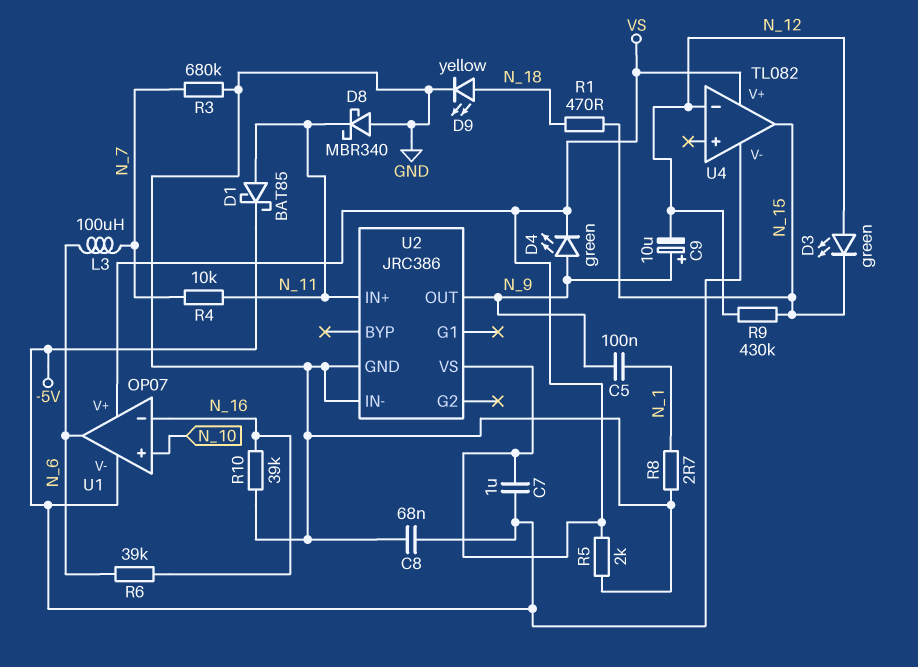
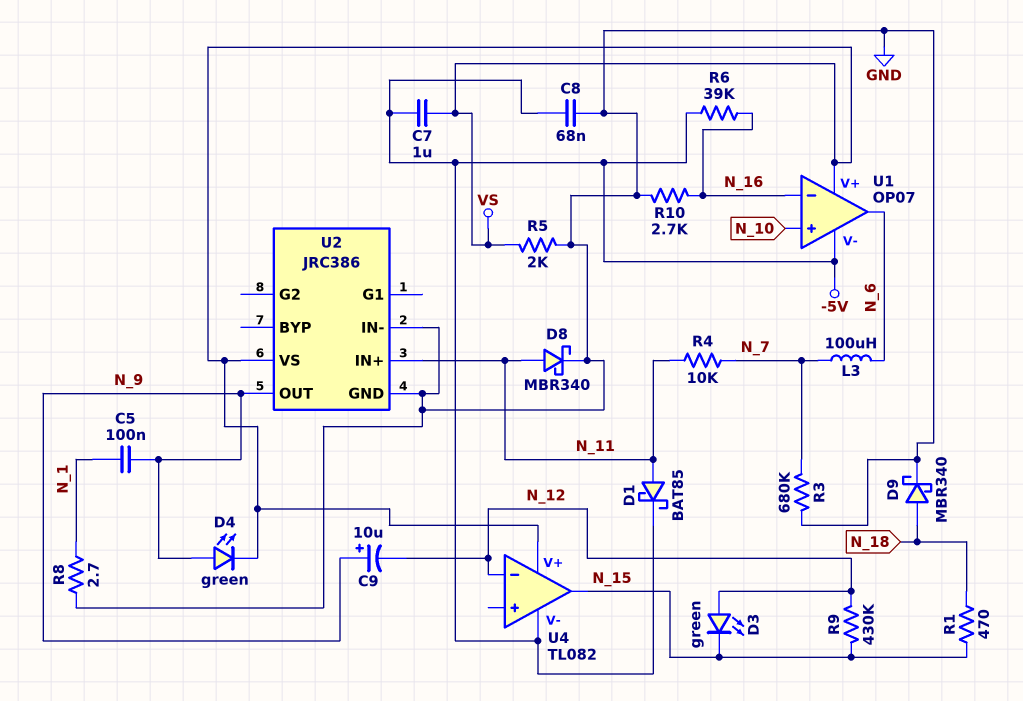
D8: schottky MBR340 (A GND, K N_11) -> schottky MBR340 (A N_11, K GND)
D9: LED yellow (A N_18, K GND) -> schottky MBR340 (A N_18, K GND)
R6: 39k (N_6, N_16) -> 39k (-5V, N_16)
R10: 39k (GND, N_16) -> 2.7k (GND, N_16)

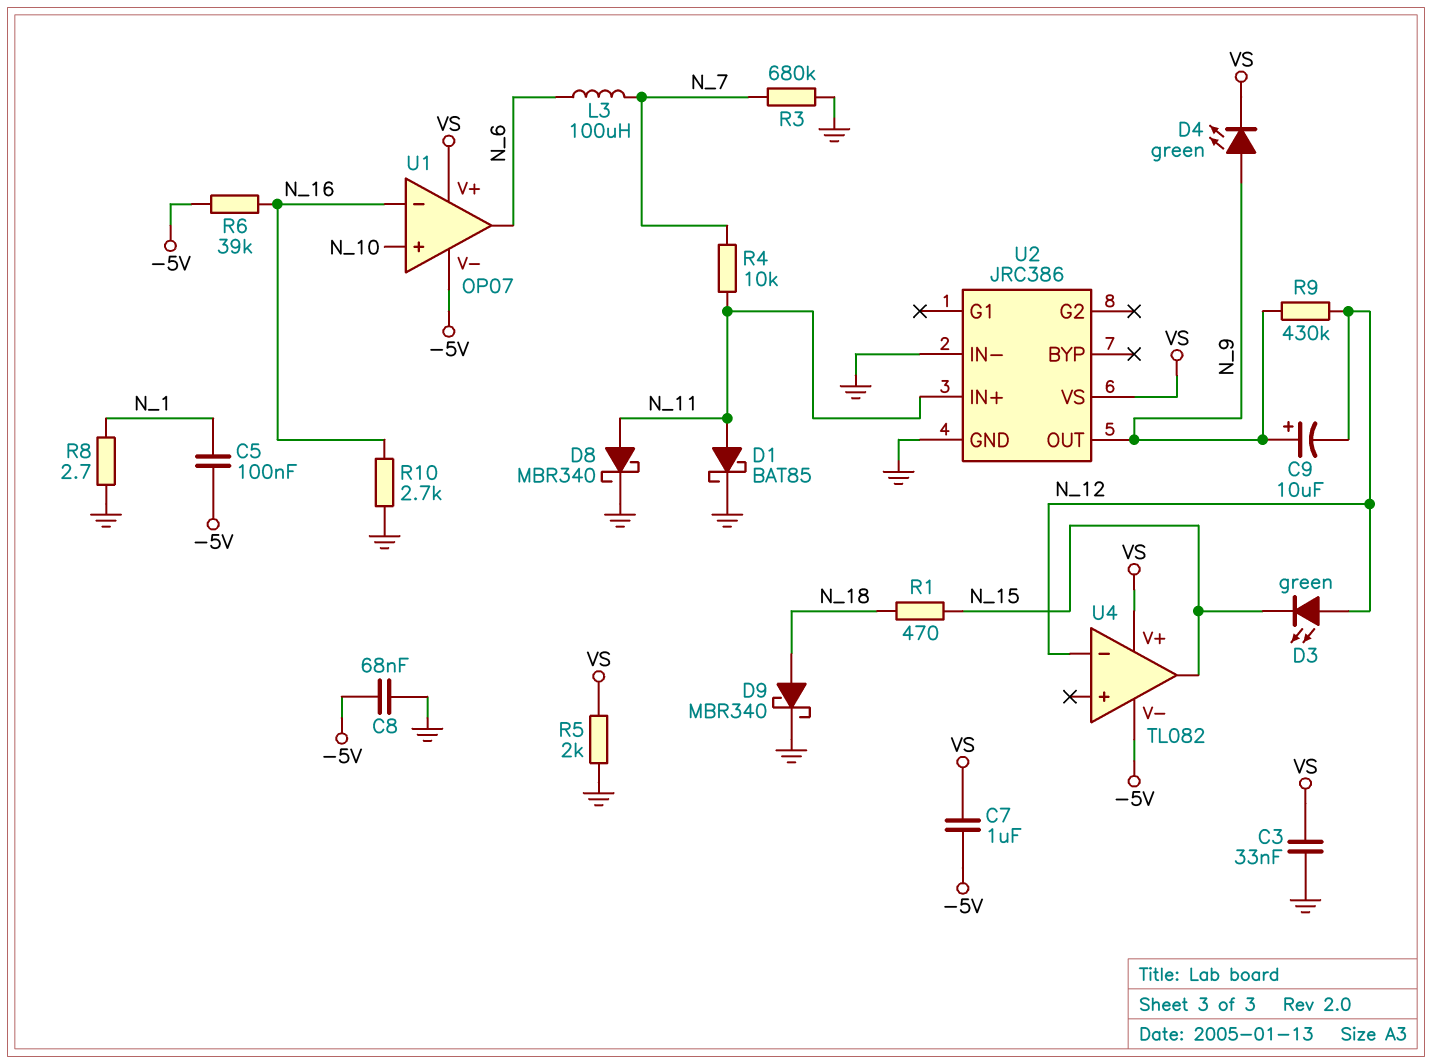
C3: none -> 33nF (GND, VS)
C5: 100nF (N_1, N_9) -> 100nF (-5V, N_1)
D1: schottky BAT85 (A N_11, K -5V) -> schottky BAT85 (A N_11, K GND)
R9: 430k (N_12, N_15) -> 430k (N_9, N_12)

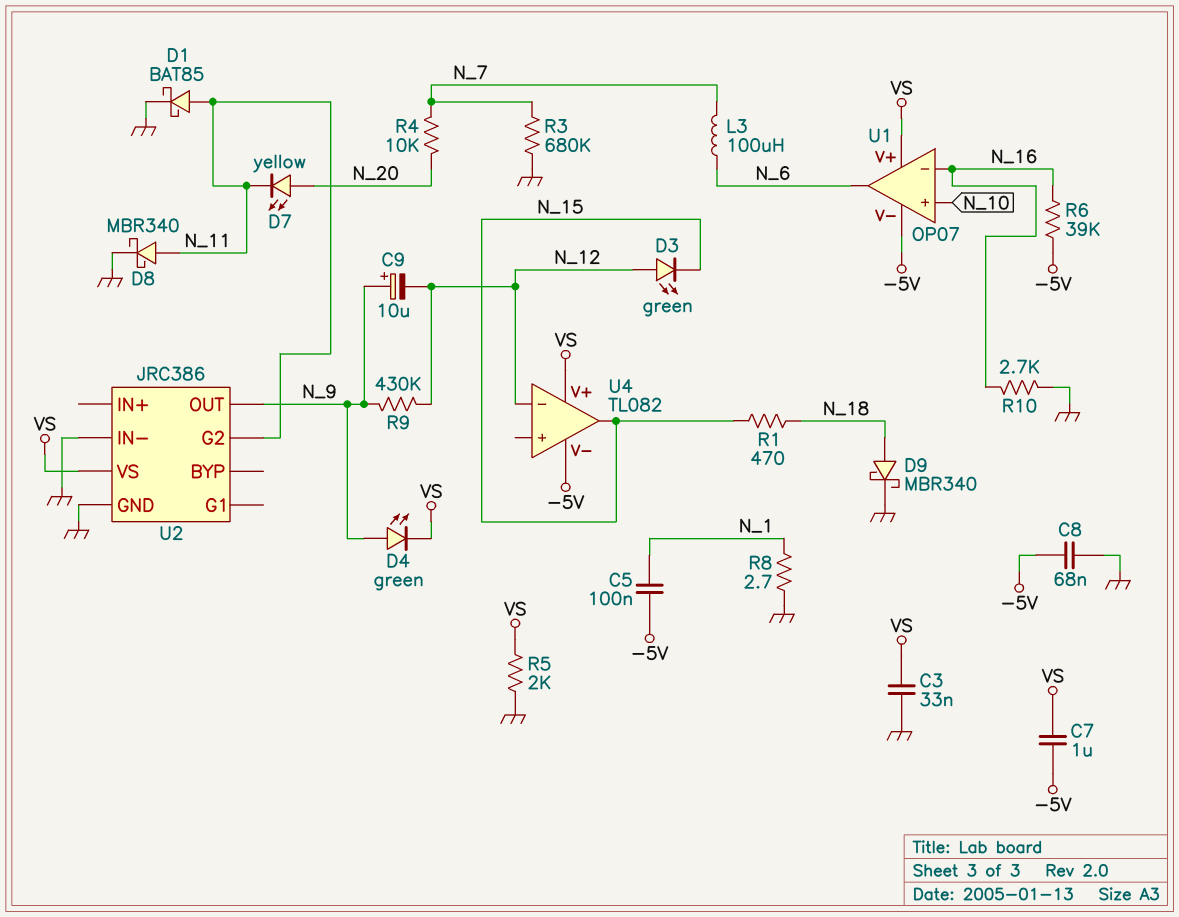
D7: none -> LED yellow (A N_20, K N_11)
R4: 10k (N_7, N_11) -> 10k (N_7, N_20)
U2 pin G2: none -> N_11
U2 pin IN+: N_11 -> none

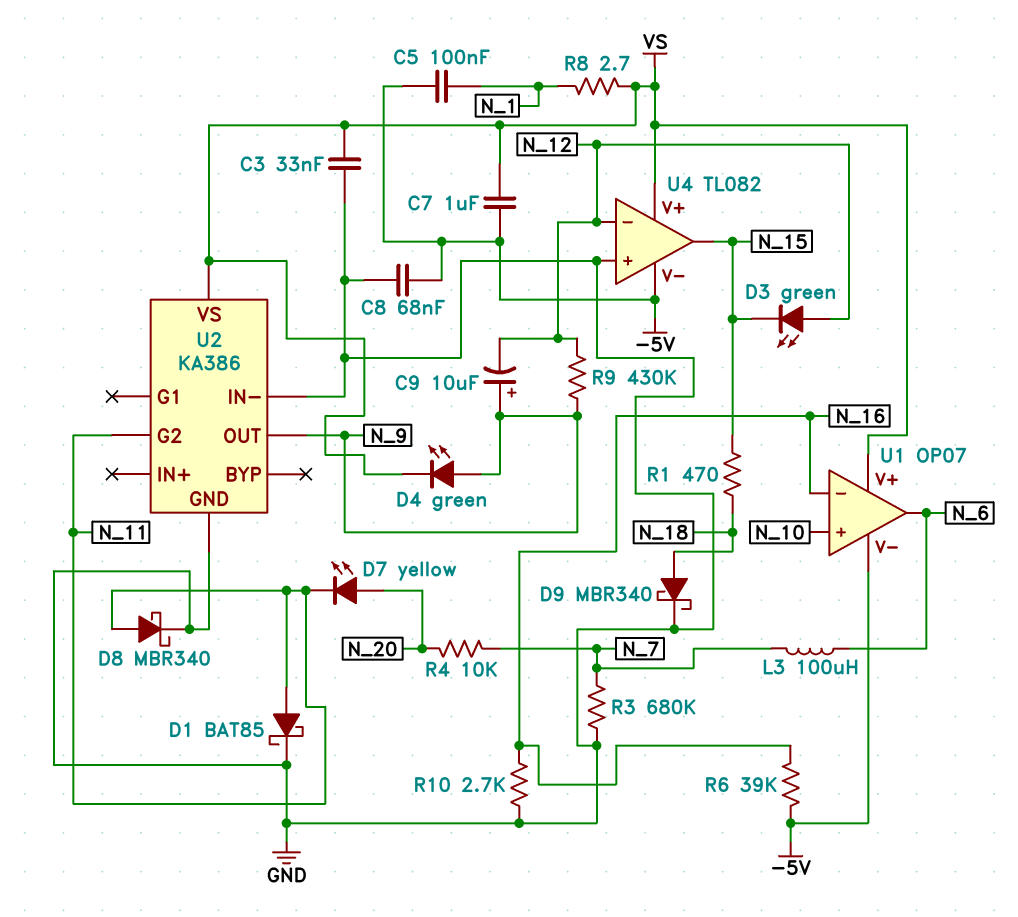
R5: 2k (GND, VS) -> none
R8: 2.7 (GND, N_1) -> 2.7 (N_1, VS)
U2: JRC386 -> KA386
U4 pin in+: none -> GND

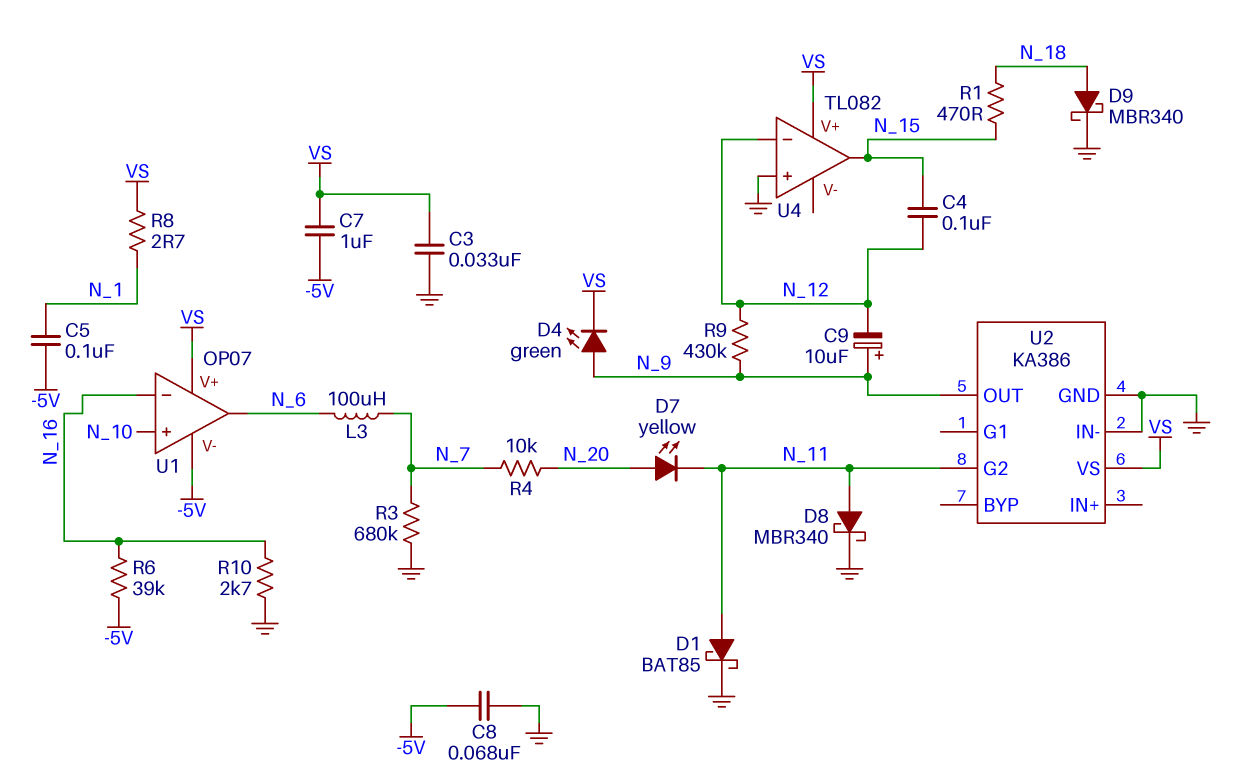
C4: none -> 100nF (N_12, N_15)
D3: LED green (A N_12, K N_15) -> none
U4 pin V-: -5V -> none

